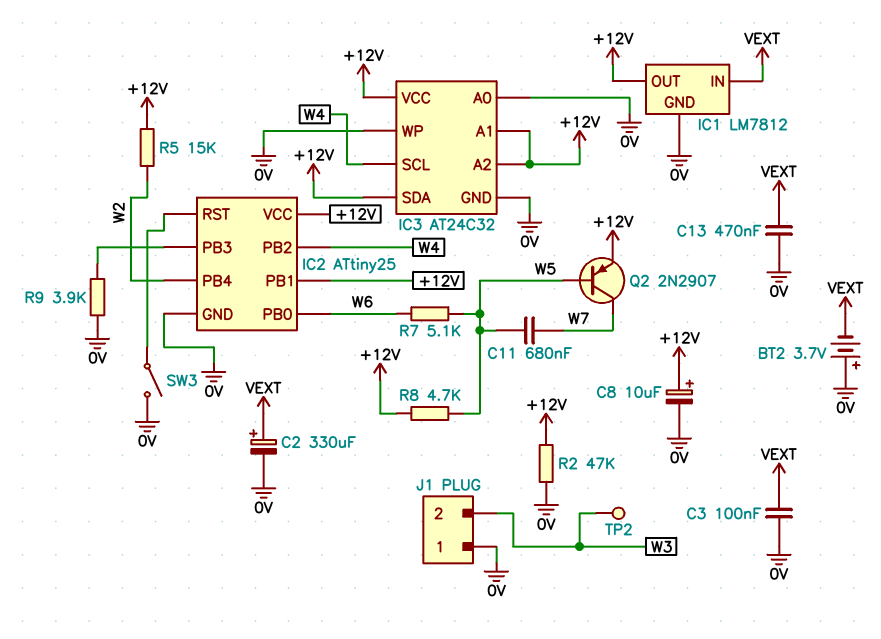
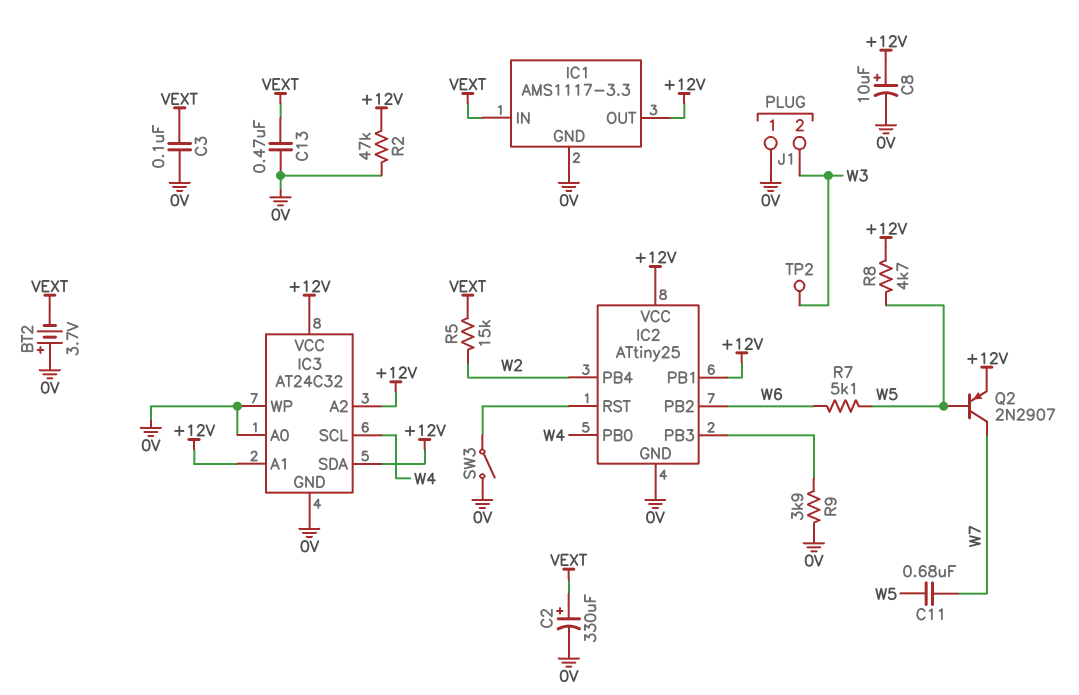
IC1: LM7812 -> AMS1117-3.3
IC2 pin PB0: W6 -> W4
IC2 pin PB2: W4 -> W6
R5: 15k (+12V, W2) -> 15k (VEXT, W2)

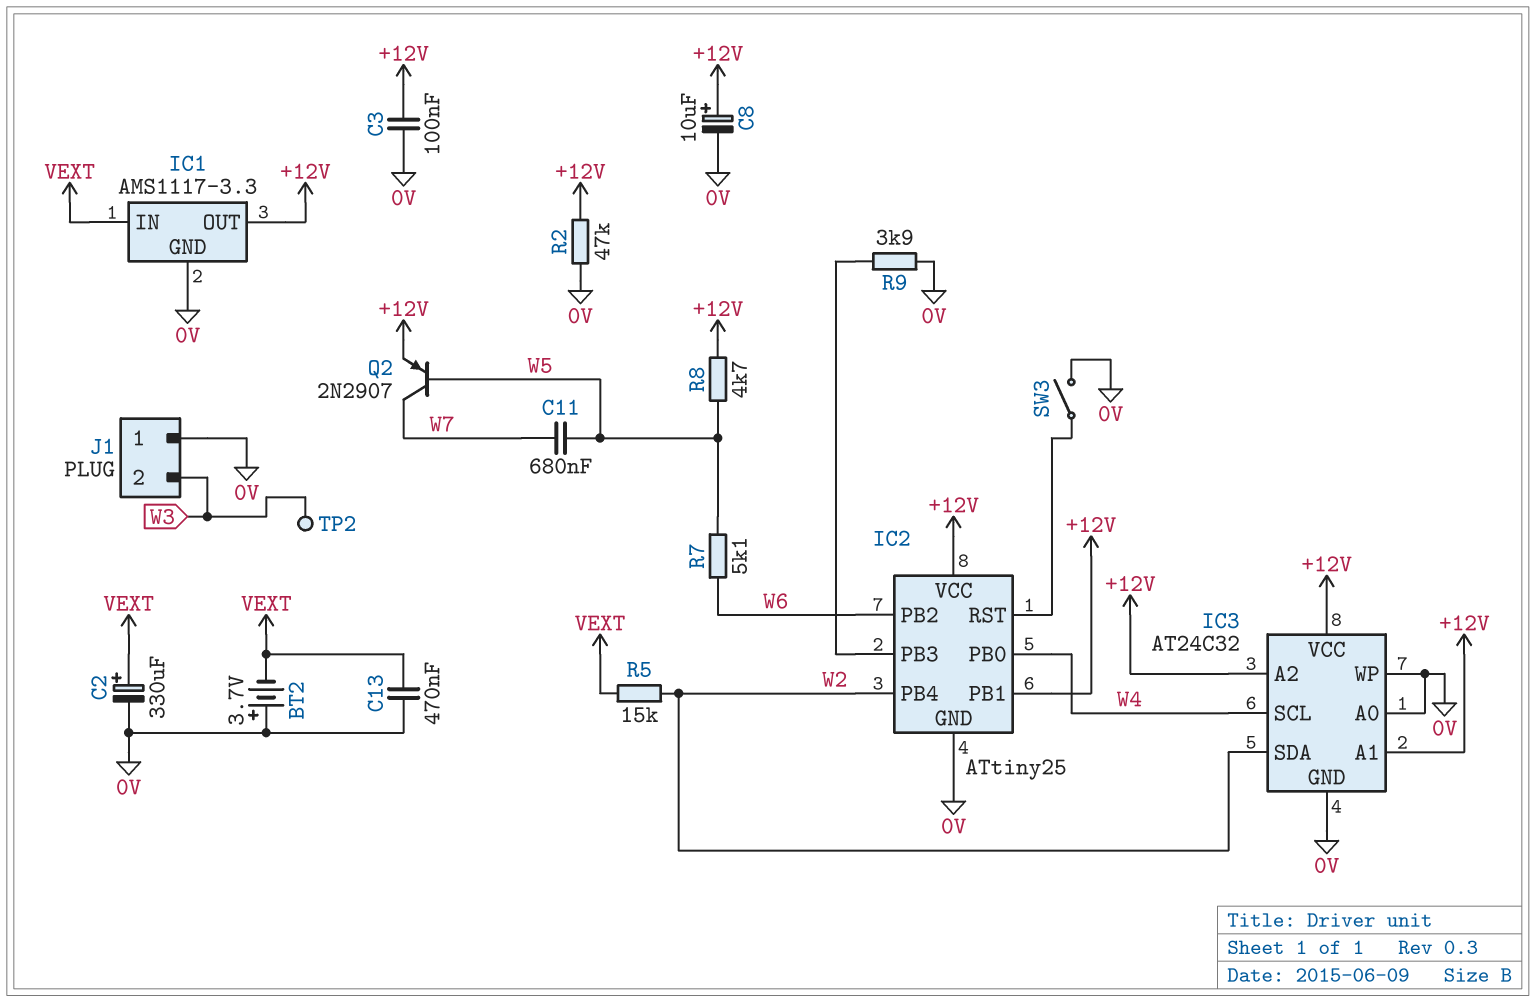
C3: 100nF (0V, VEXT) -> 100nF (+12V, 0V)
IC3 pin SDA: +12V -> W2

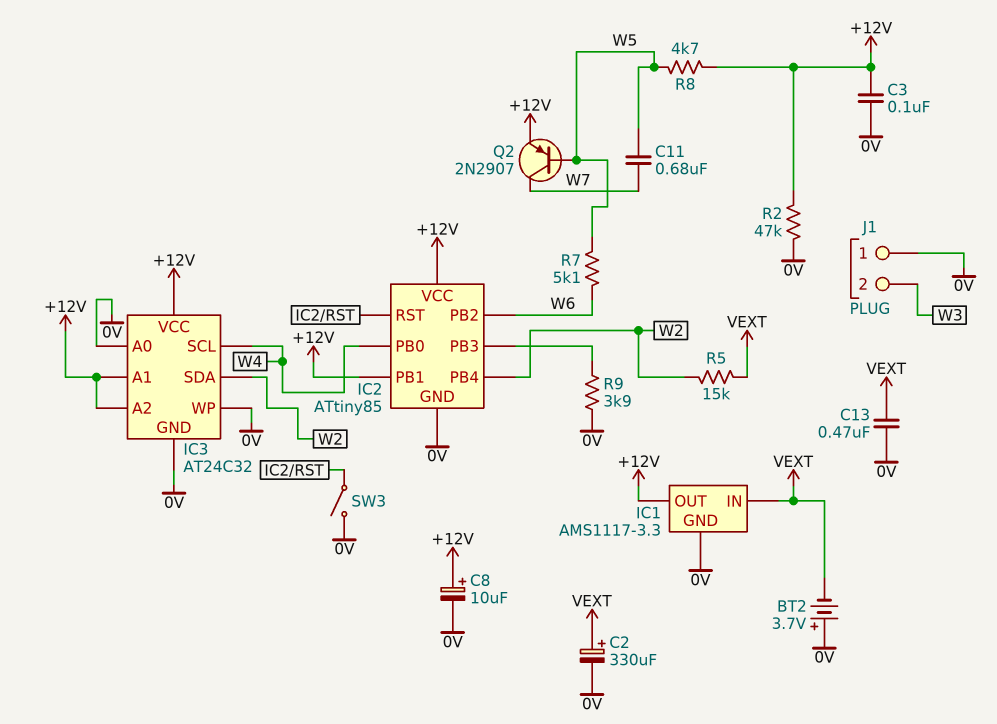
IC2: ATtiny25 -> ATtiny85
TP2: test point (W3) -> none

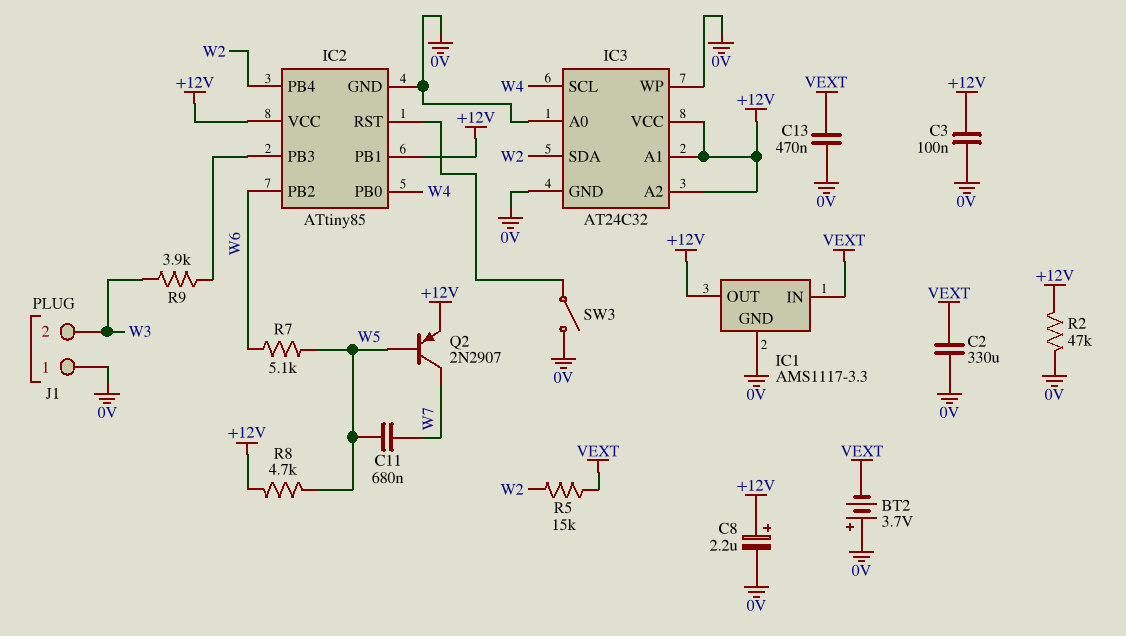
C2: 330uF (plus VEXT, minus 0V) -> 330uF (0V, VEXT)
C8: 10uF (plus +12V, minus 0V) -> 2.2uF (plus +12V, minus 0V)
R9: 3.9k (0V, IC2/PB3) -> 3.9k (IC2/PB3, W3)

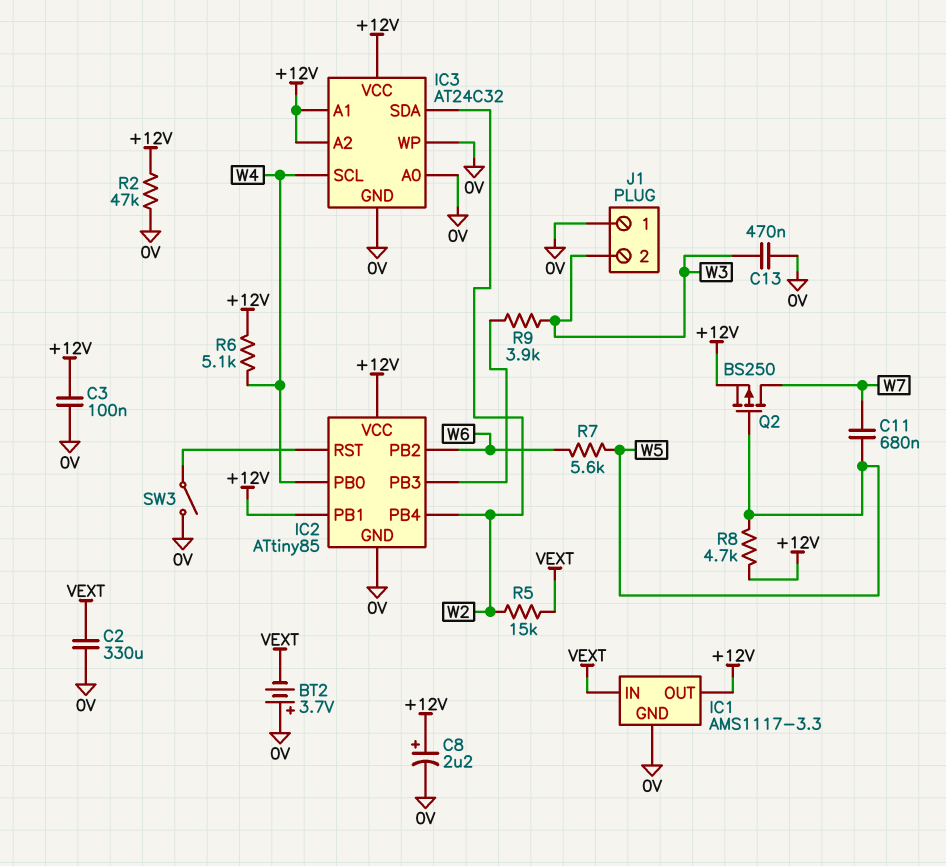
C13: 470nF (0V, VEXT) -> 470nF (0V, W3)
Q2: PNP 2N2907 (B W5, C W7, E +12V) -> PMOS BS250 (G W5, D W7, S +12V)
R6: none -> 5.1k (+12V, W4)
R7: 5.1k (W5, W6) -> 5.6k (W5, W6)

